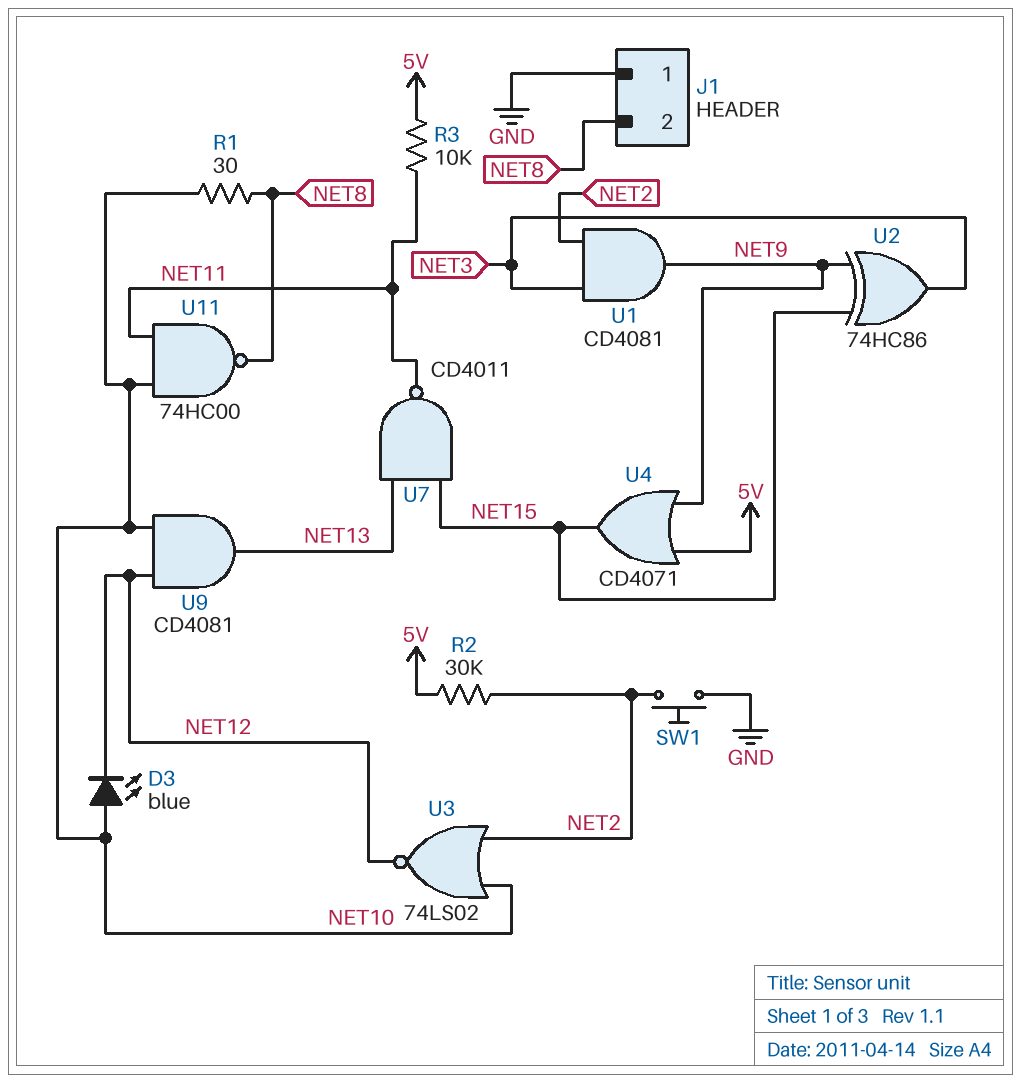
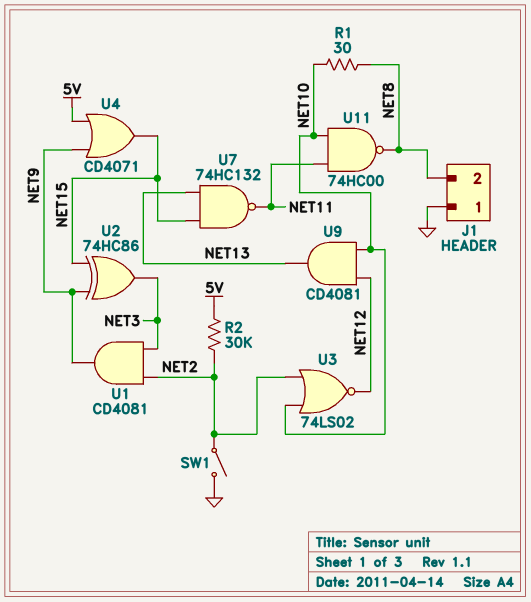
D3: LED blue (A NET10, K NET12) -> none
R3: 10k (5V, NET11) -> none
SW1: button (GND, NET2) -> switch (GND, NET2)
U7: NAND CD4011 (in NET13, in NET15, out NET11) -> NAND 74HC132 (in NET13, in NET15, out NET11)

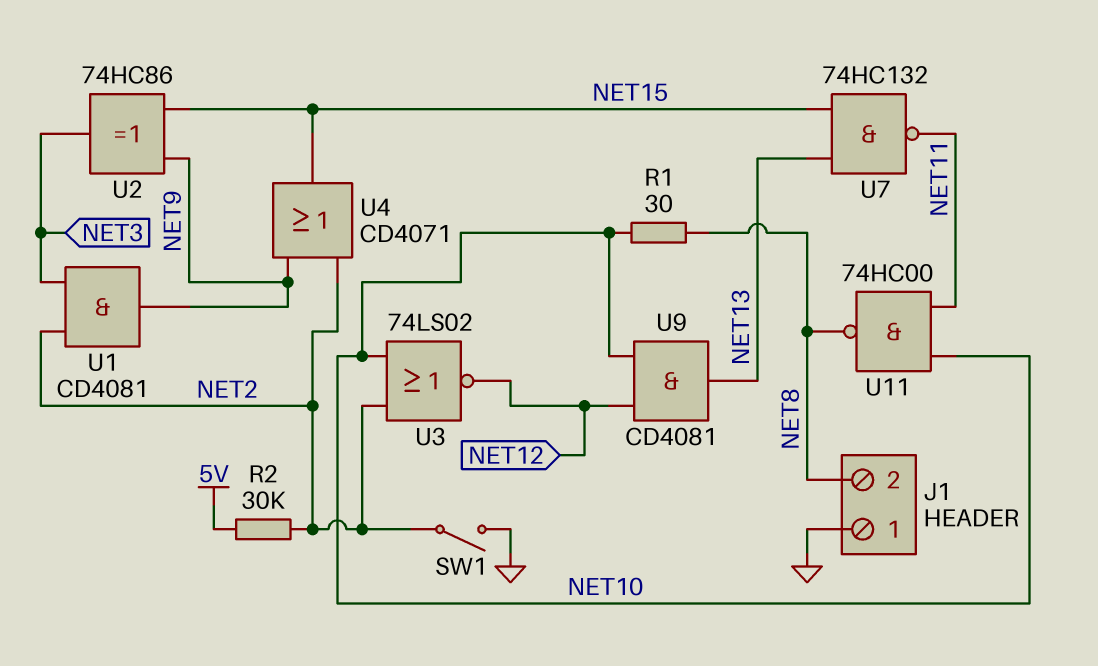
U4: OR CD4071 (in 5V, in NET9, out NET15) -> OR CD4071 (in NET2, in NET9, out NET15)

